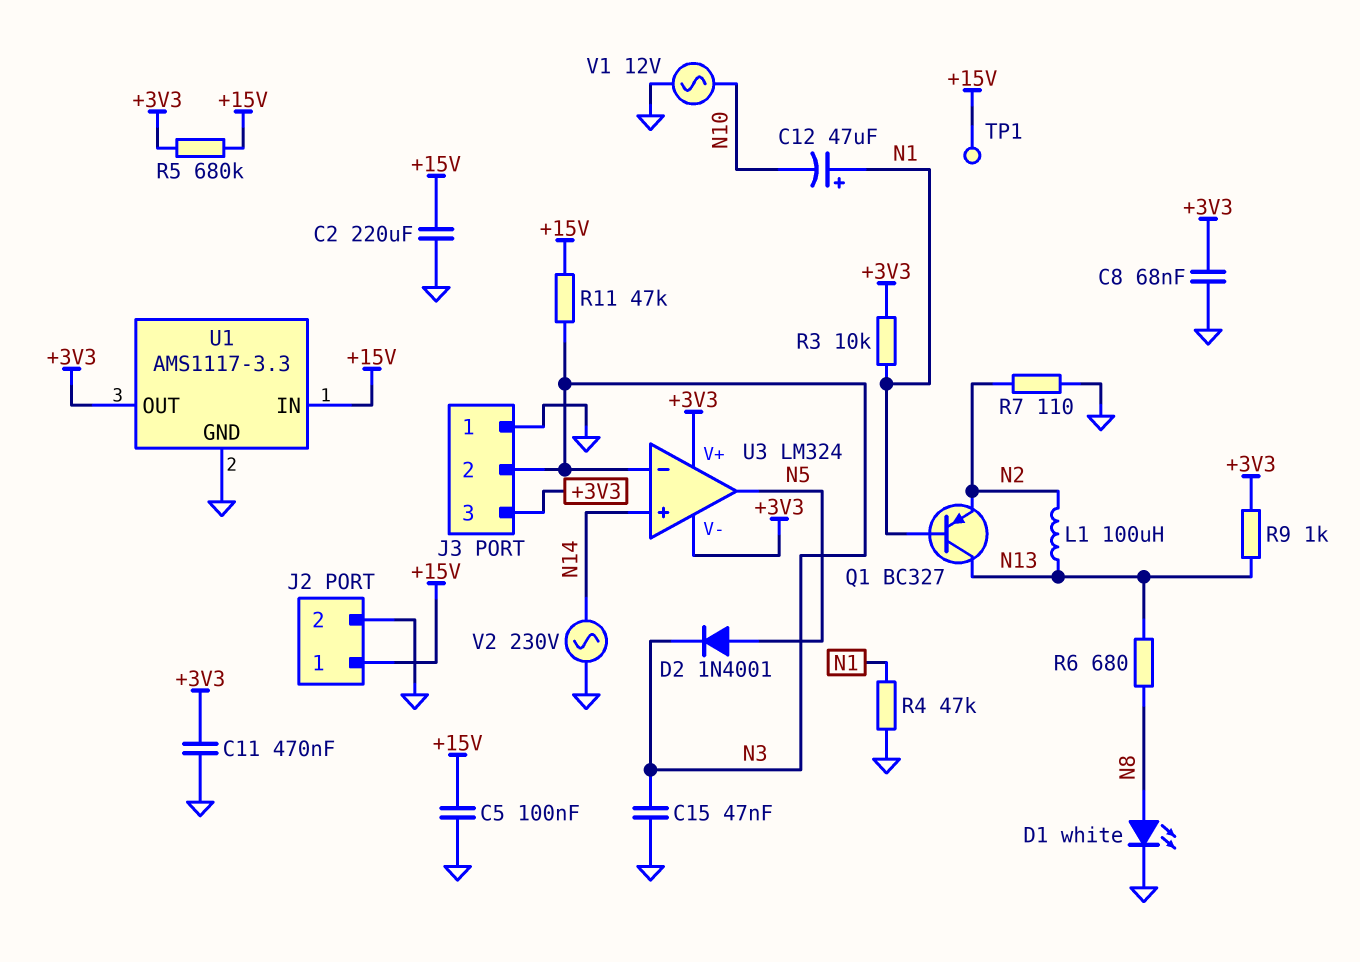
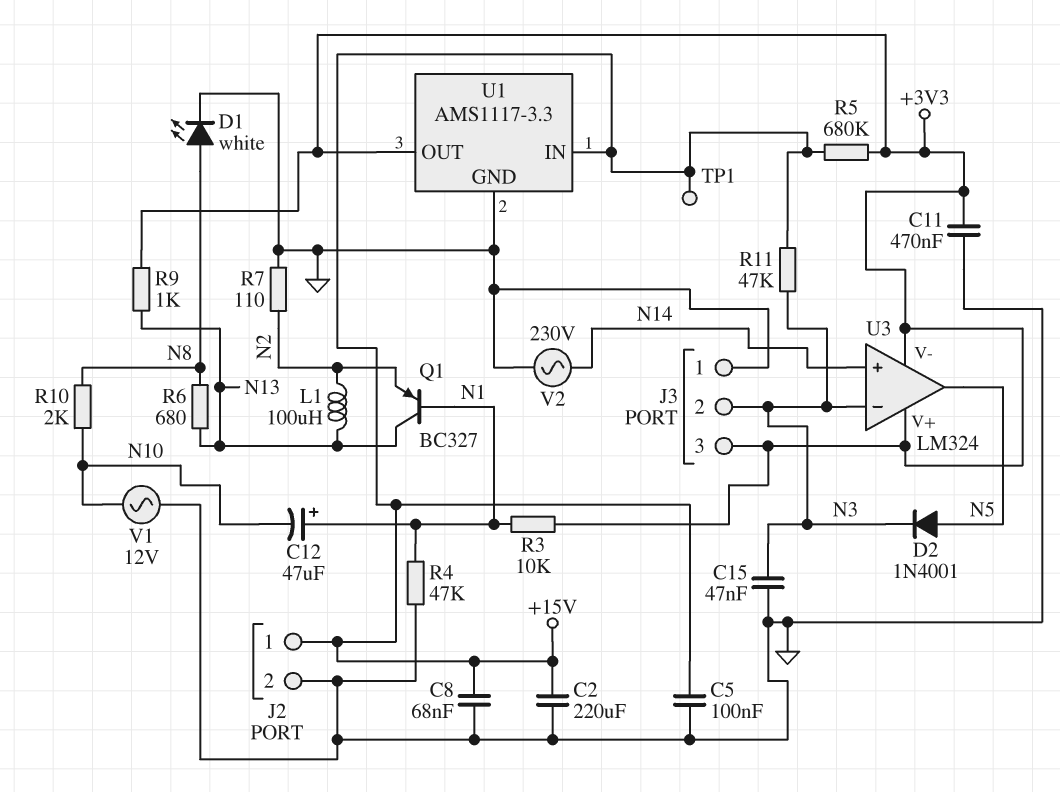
C8: 68nF (+3V3, GND) -> 68nF (+15V, GND)
R10: none -> 2k (N8, N10)

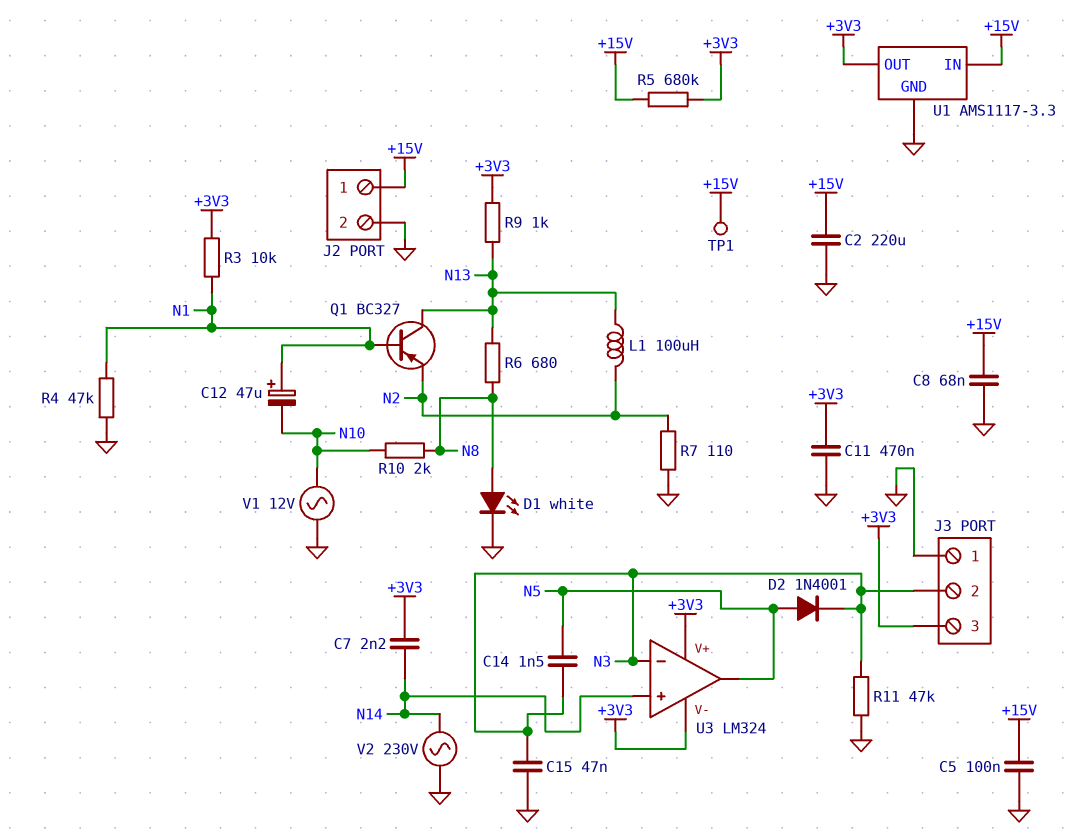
C7: none -> 2.2nF (+3V3, N14)
C14: none -> 1.5nF (N3, N5)
R11: 47k (+15V, N3) -> 47k (GND, N3)

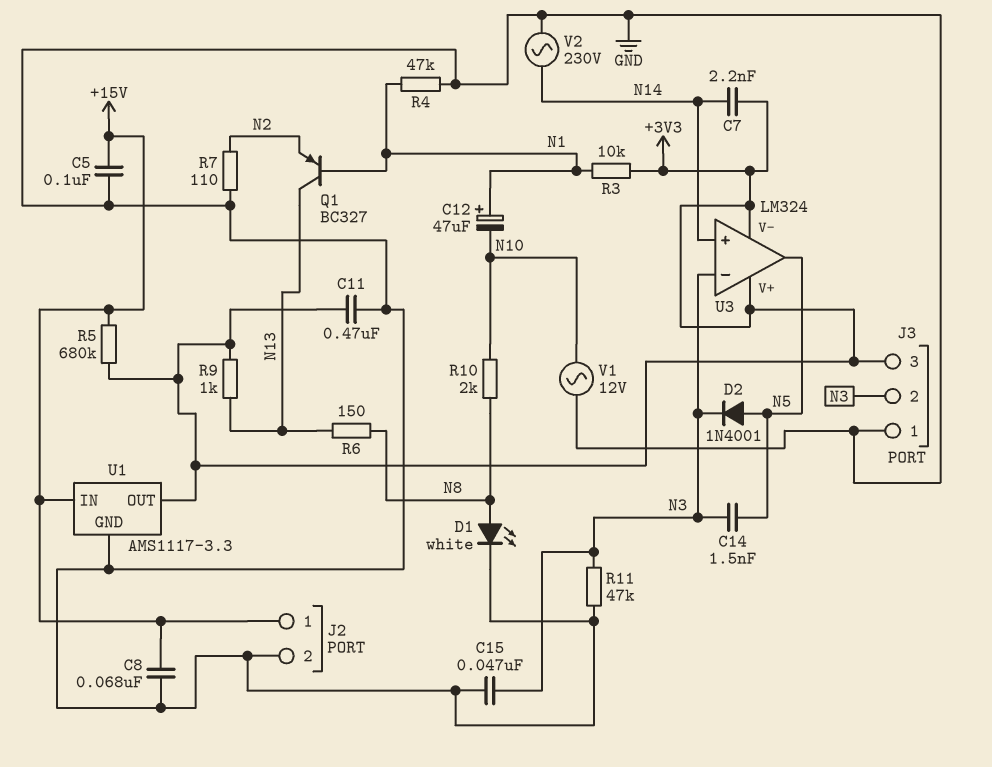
C2: 220uF (+15V, GND) -> none
L1: 100uH (N2, N13) -> none
R6: 680 (N8, N13) -> 150 (N8, N13)
TP1: test point (+15V) -> none

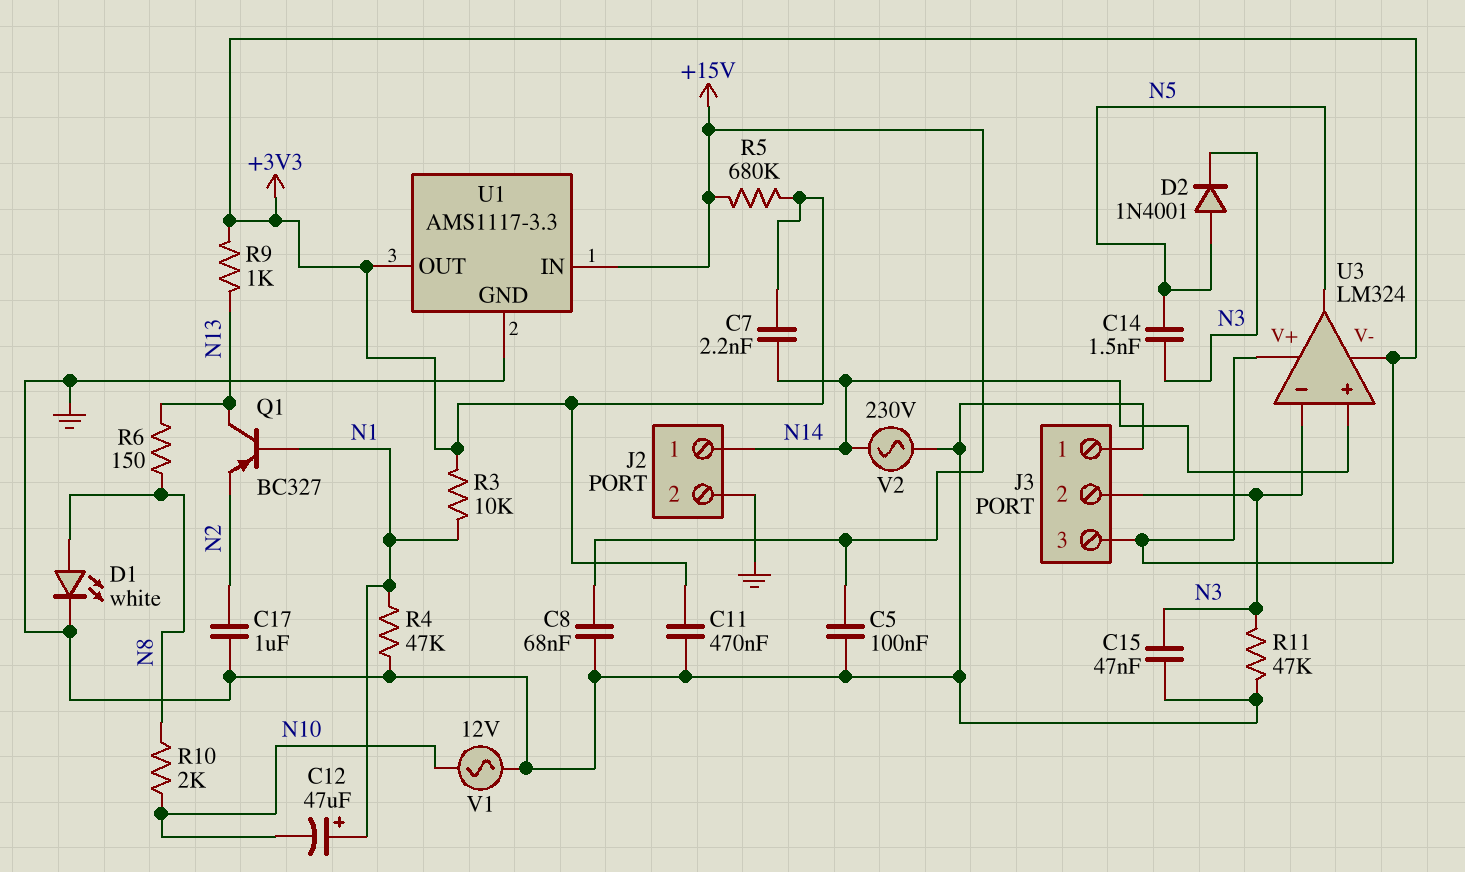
C17: none -> 1uF (GND, N2)
J2 pin 1: +15V -> N14
R7: 110 (GND, N2) -> none

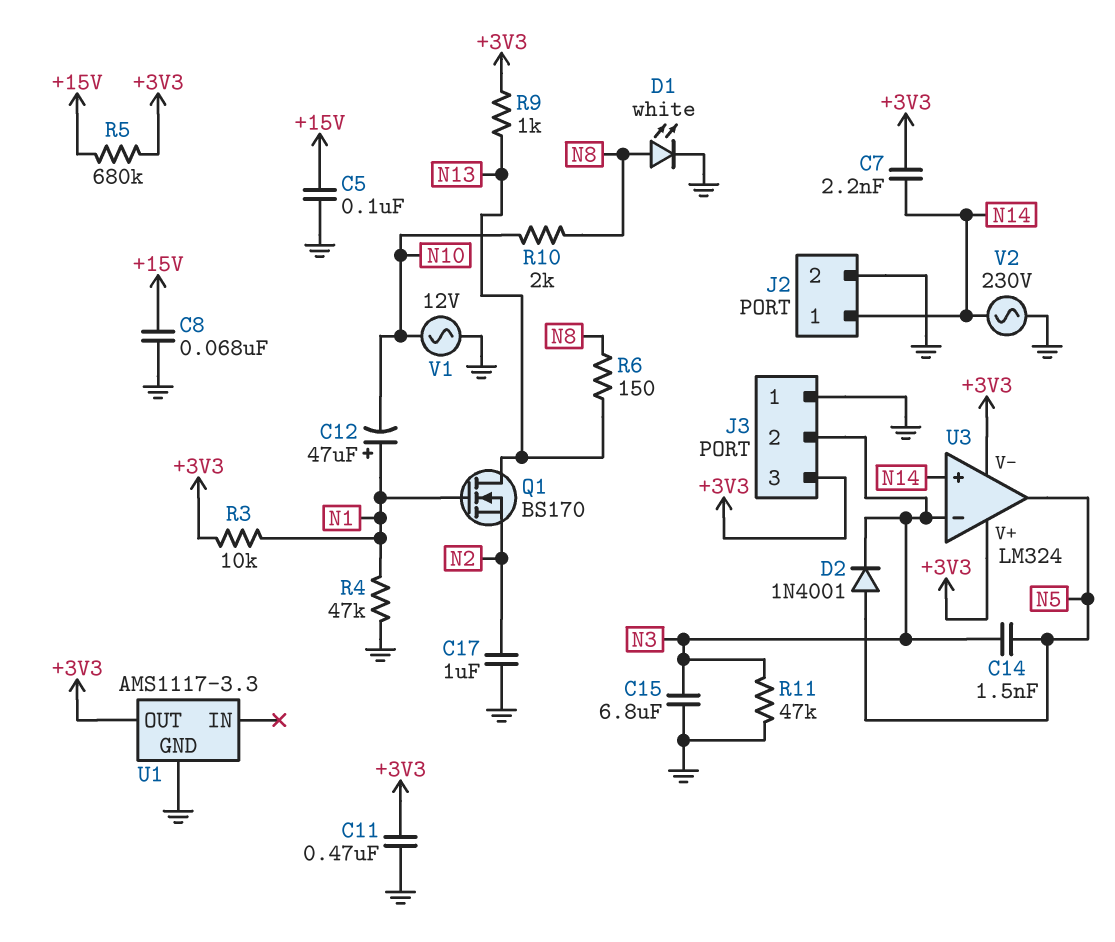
C15: 47nF (GND, N3) -> 6.8uF (GND, N3)
Q1: PNP BC327 (B N1, C N13, E N2) -> NMOS BS170 (G N1, D N13, S N2)
U1 pin IN: +15V -> none

